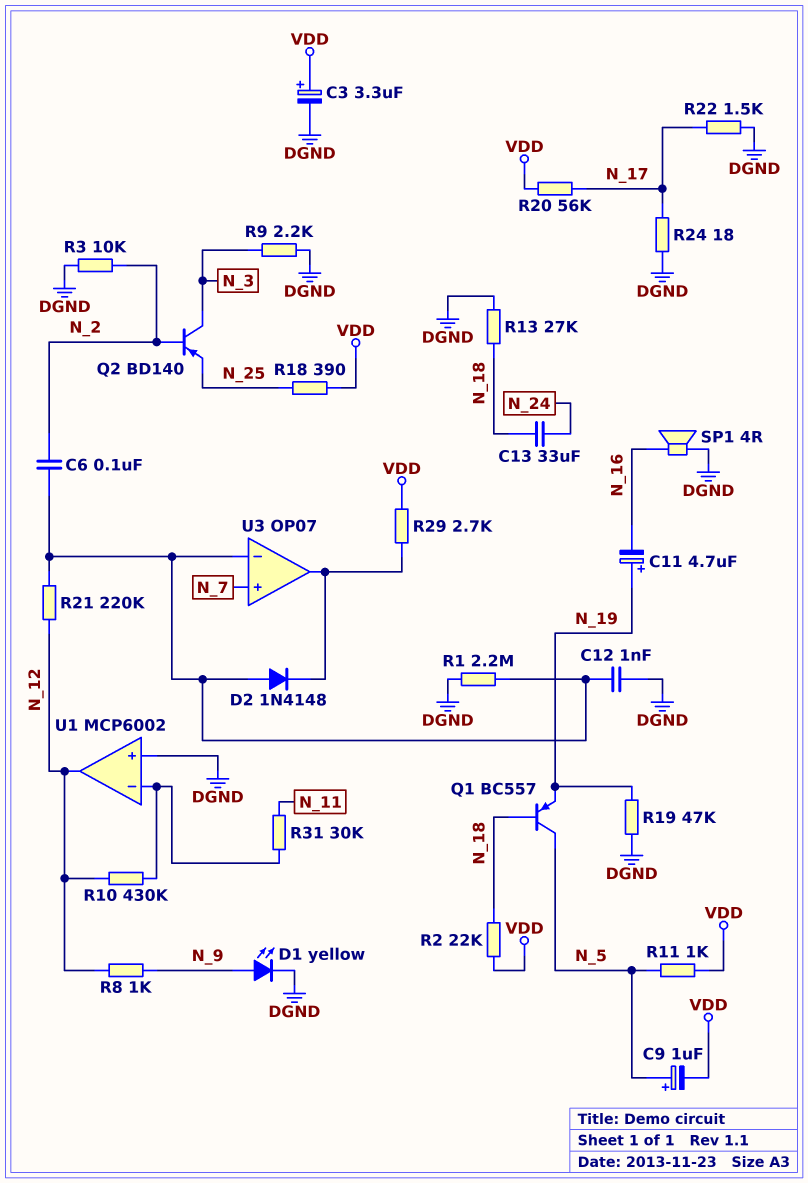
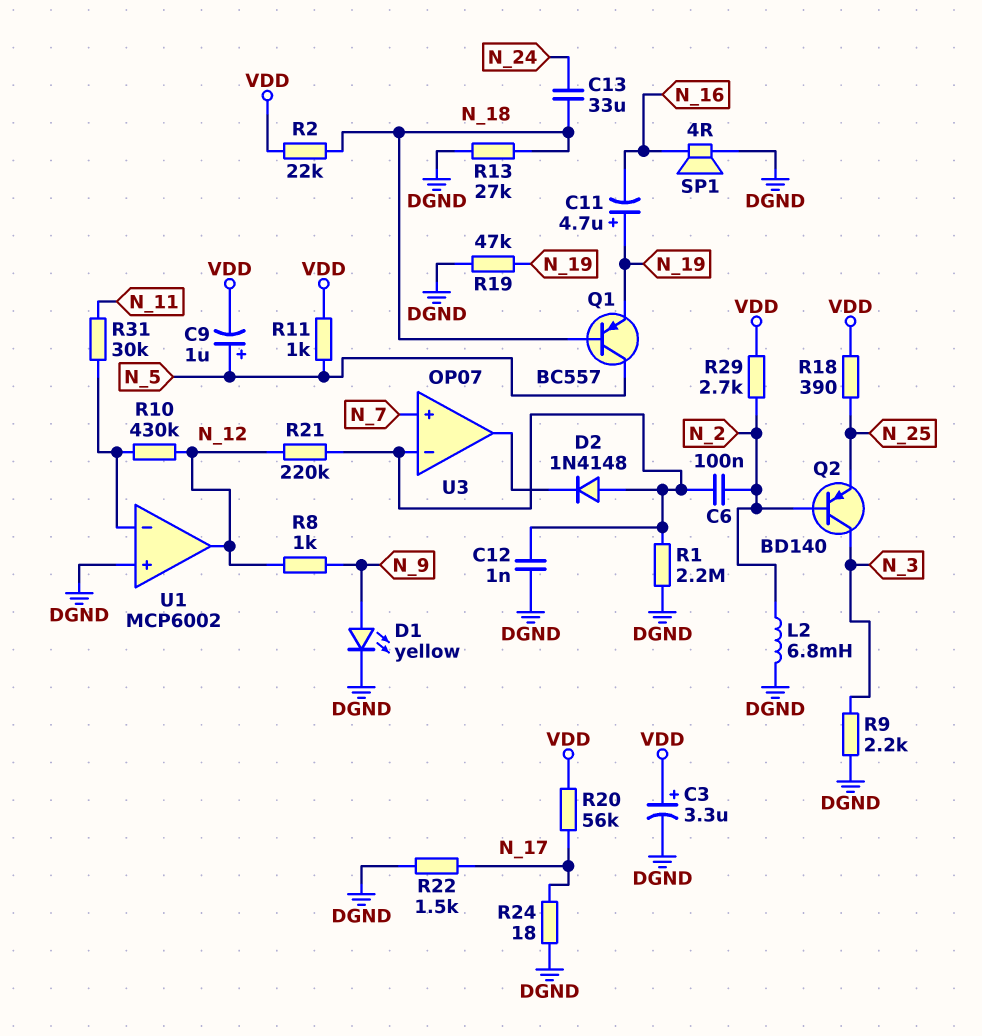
L2: none -> 6.8mH (DGND, N_2)
R3: 10k (DGND, N_2) -> none
R29: 2.7k (U3/out, VDD) -> 2.7k (N_2, VDD)

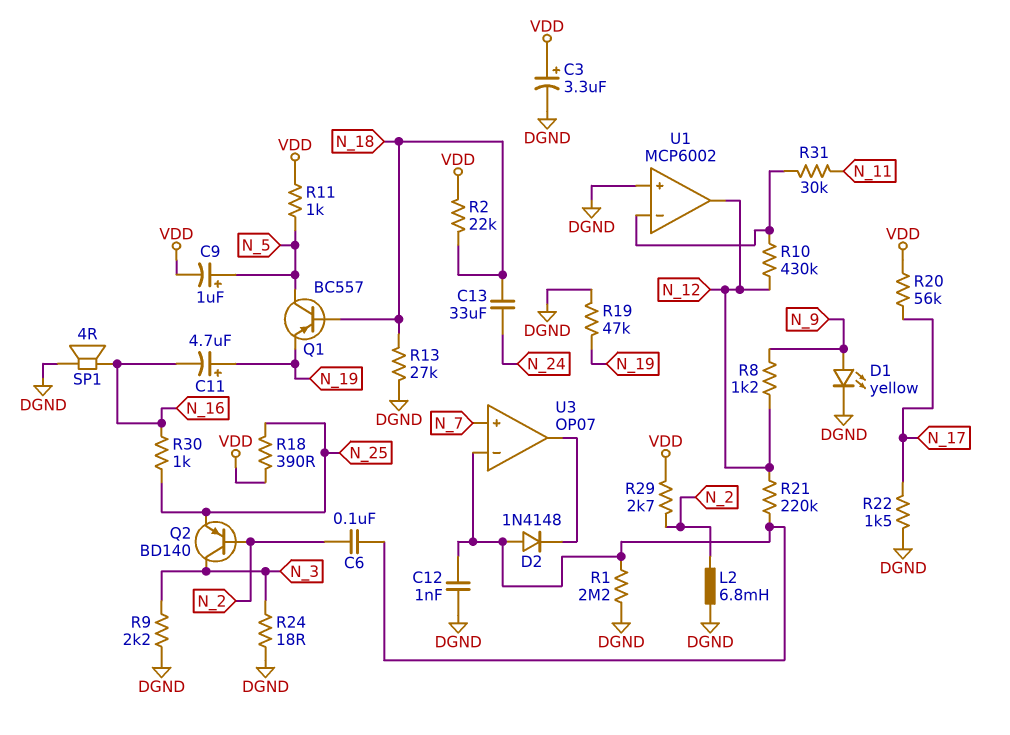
R8: 1k (N_9, N_12) -> 1.2k (N_9, N_12)
R24: 18 (DGND, N_17) -> 18 (DGND, N_3)
R30: none -> 1k (N_16, N_25)

